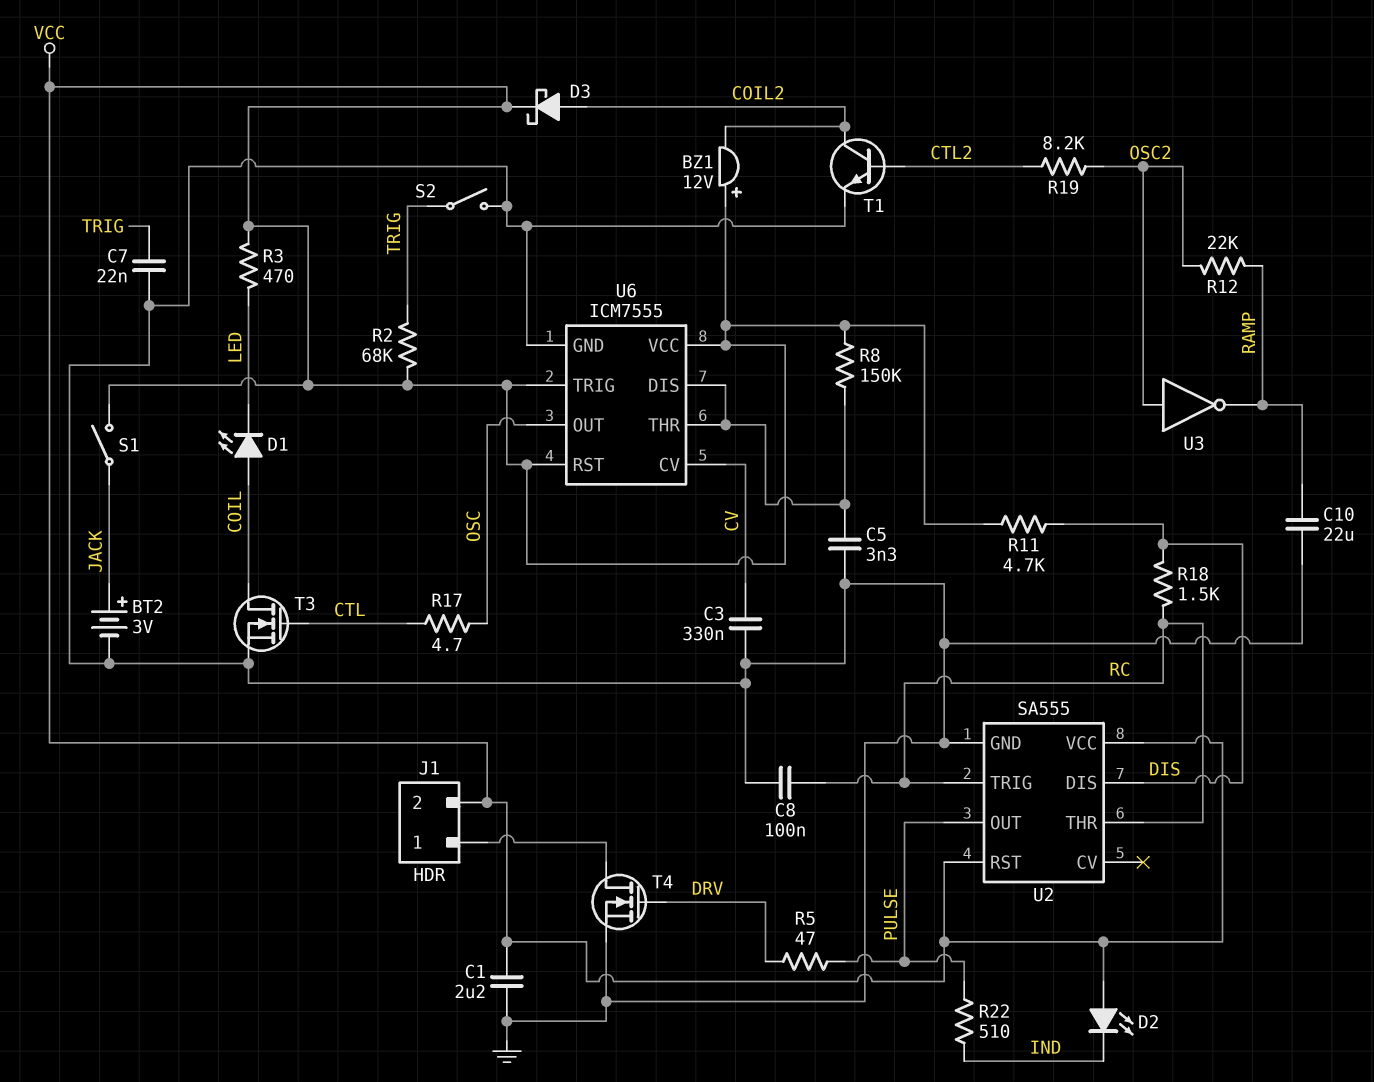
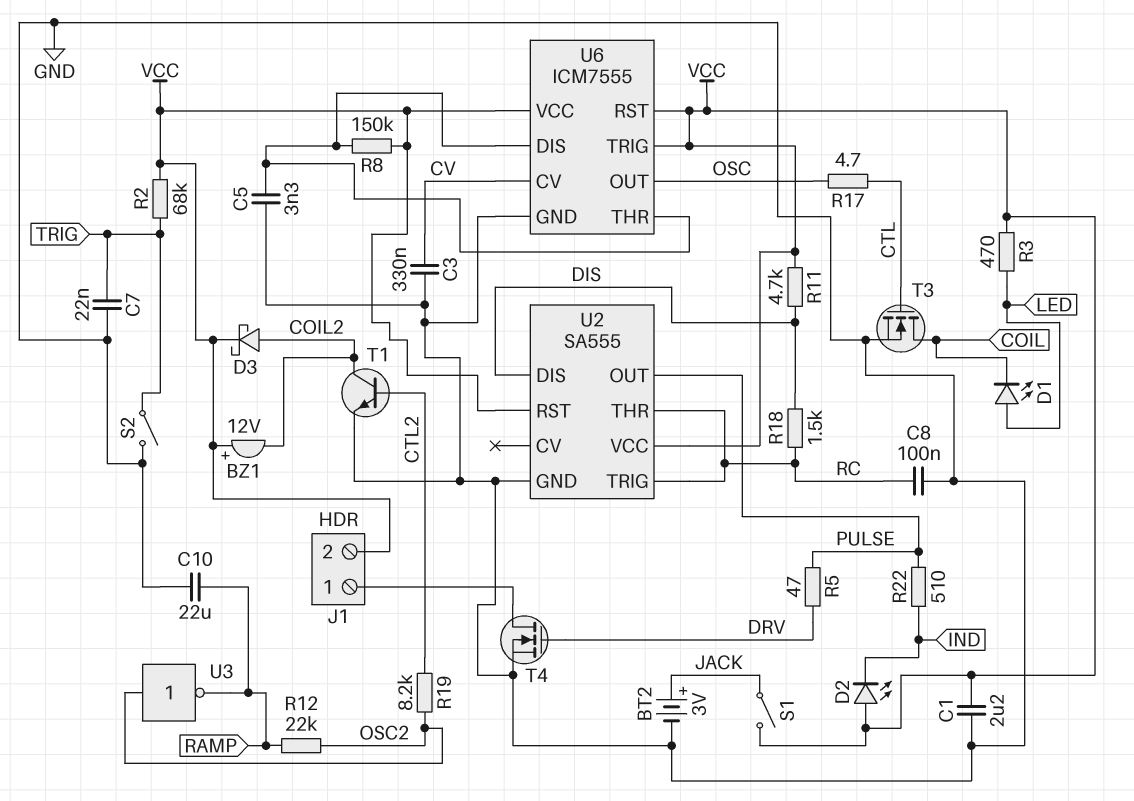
D1: LED (A COIL, K LED) -> LED (A LED, K COIL)

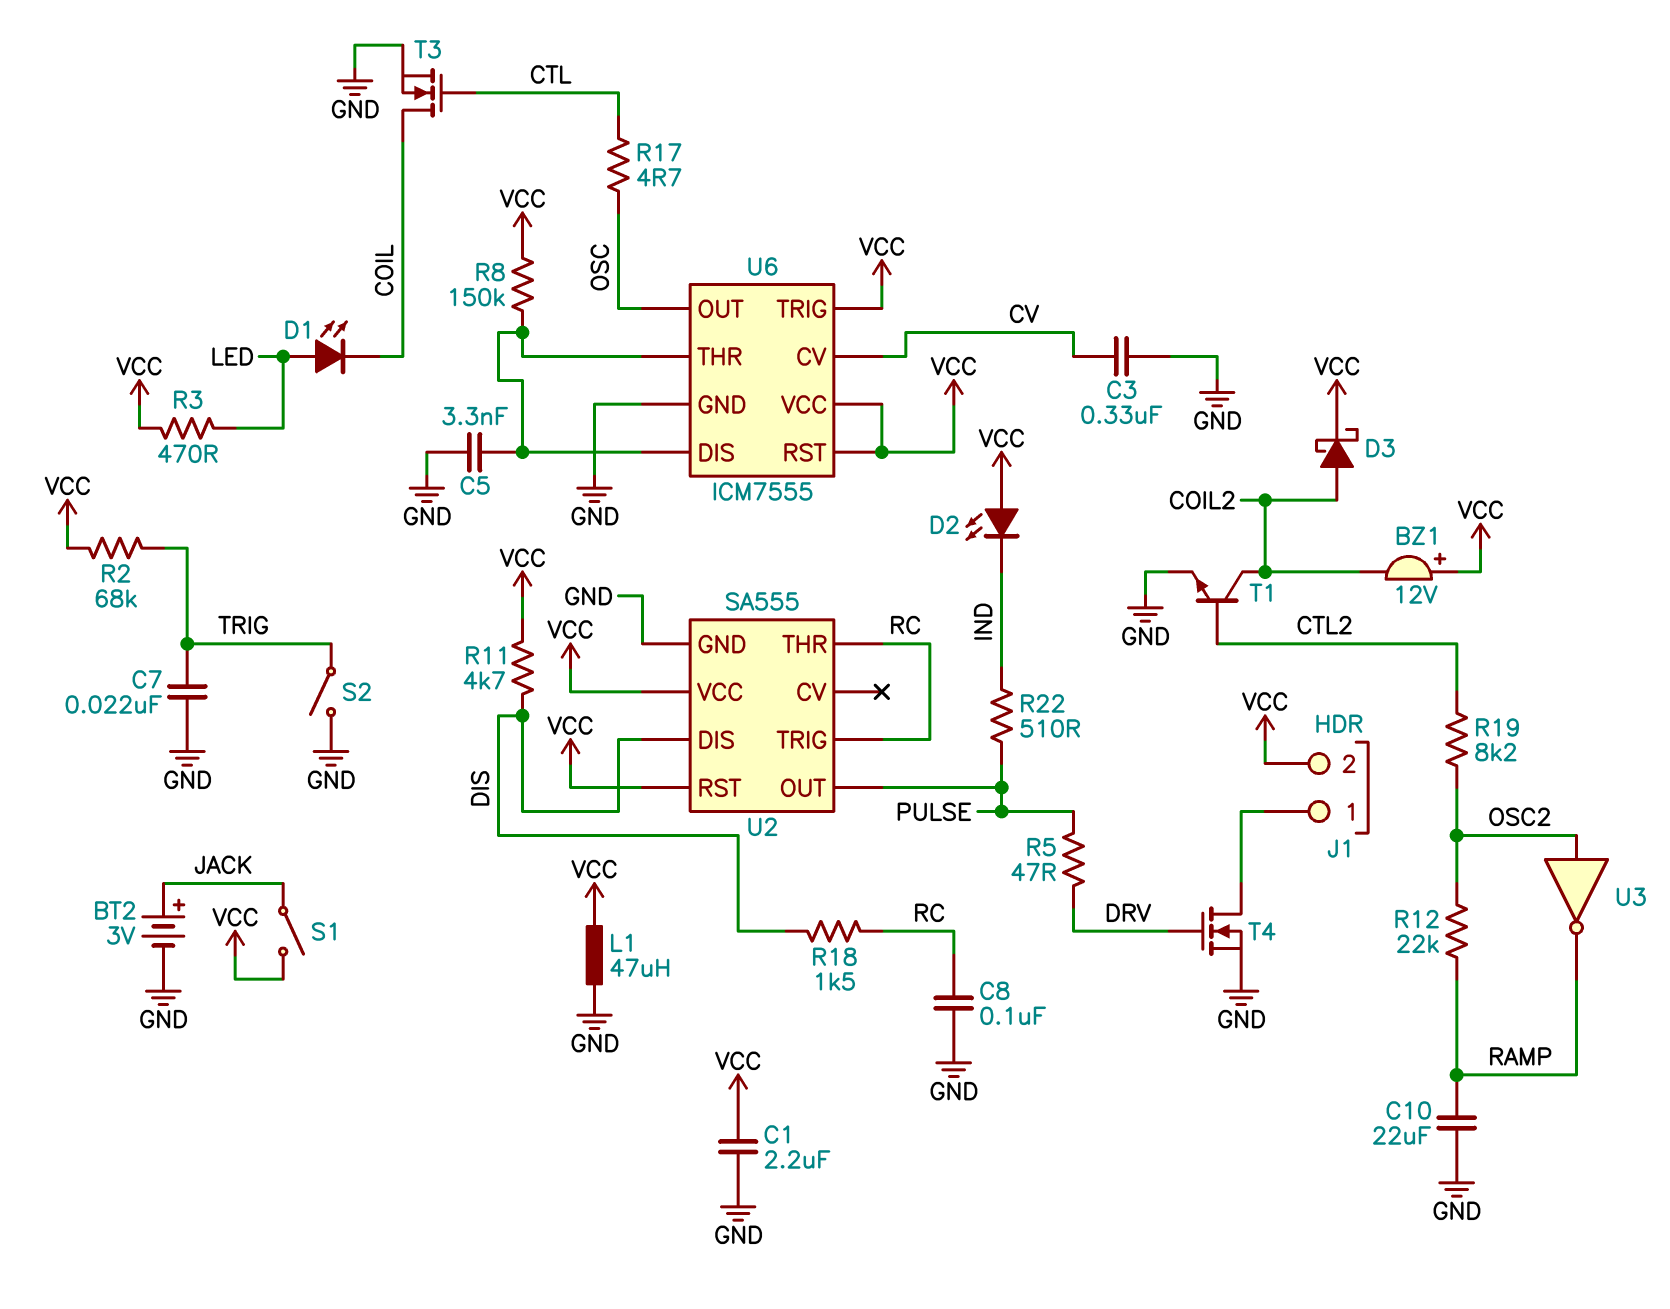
L1: none -> 47uH (GND, VCC)

